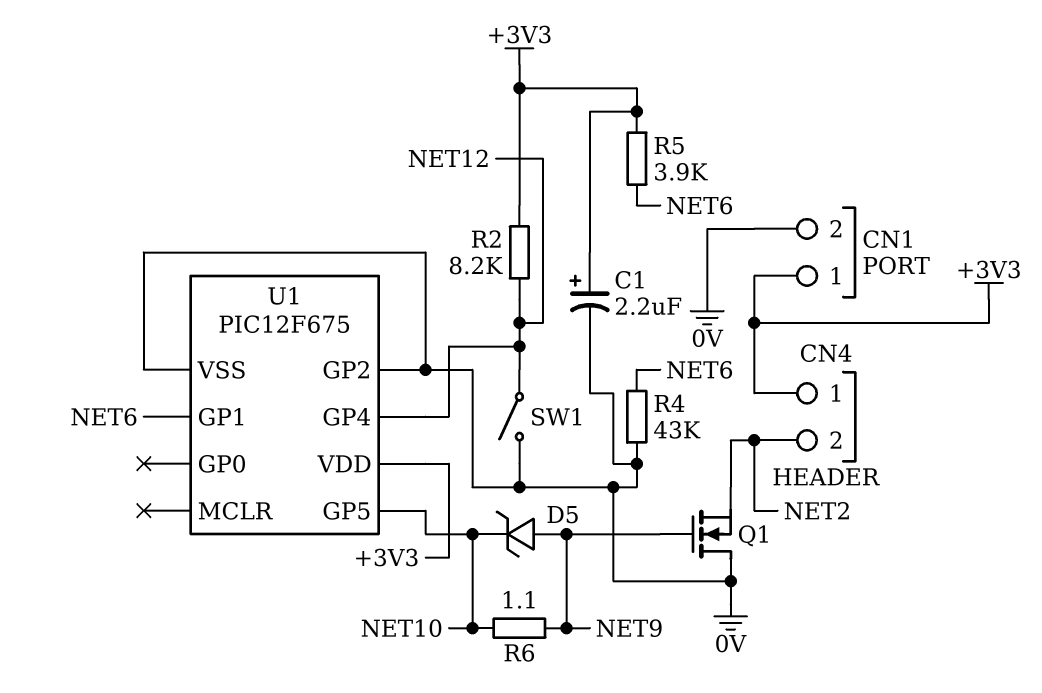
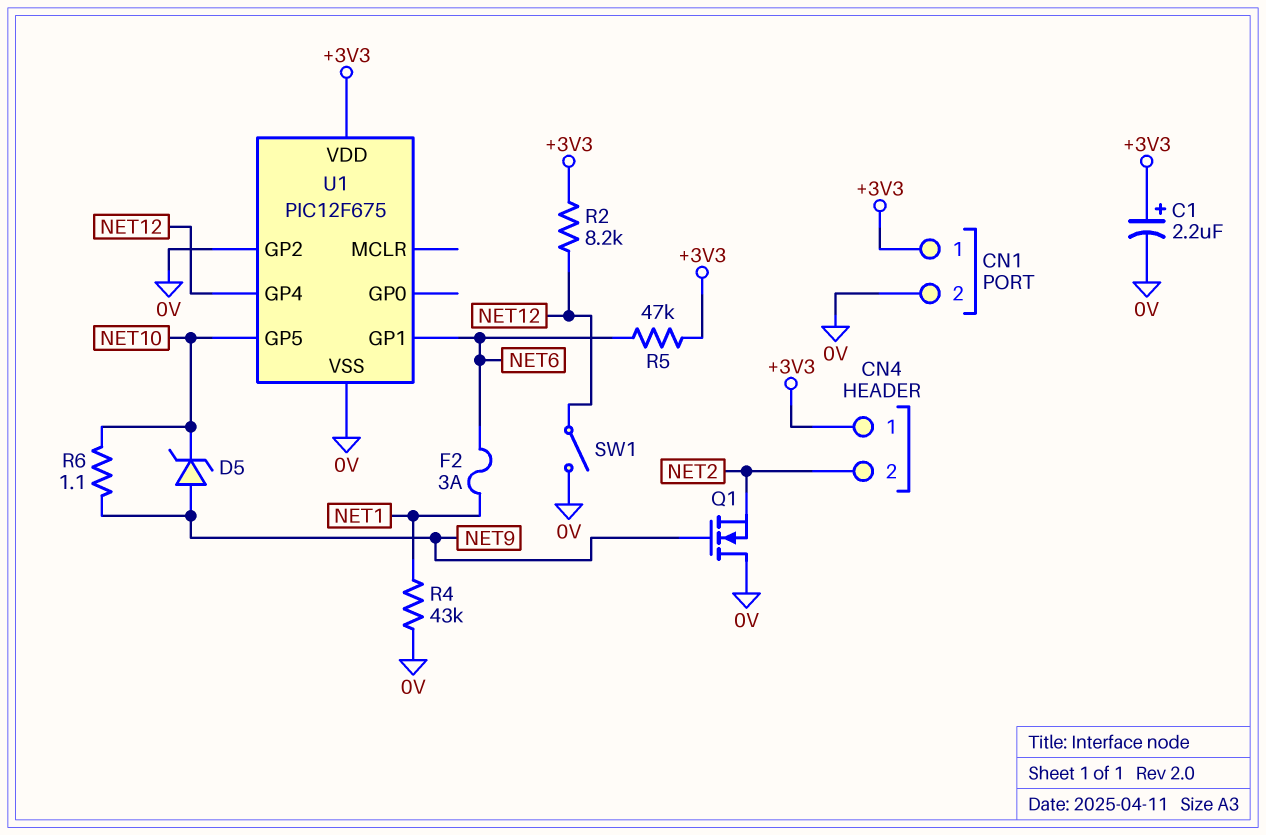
F2: none -> 3A (NET1, NET6)
R4: 43k (0V, NET6) -> 43k (0V, NET1)
R5: 3.9k (+3V3, NET6) -> 47k (+3V3, NET6)

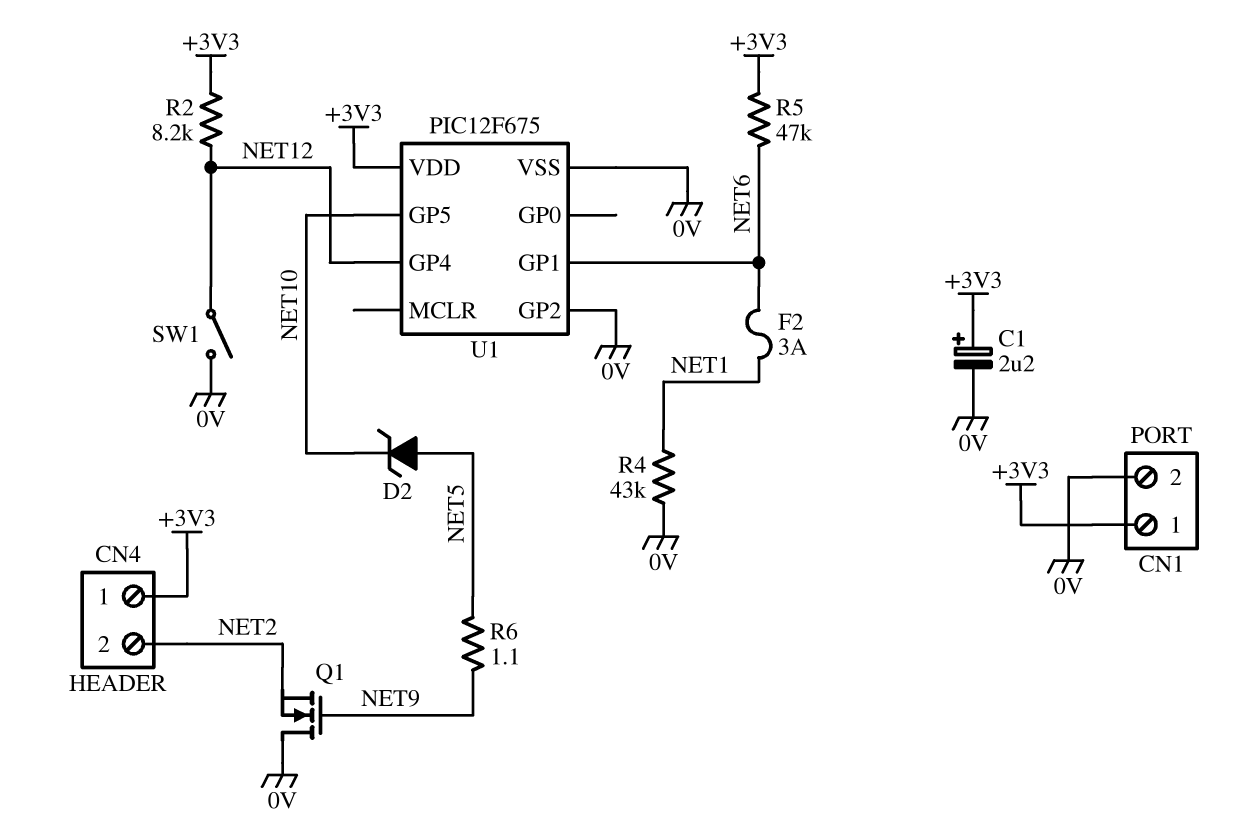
D2: none -> zener (A NET5, K NET10)
D5: zener (A NET9, K NET10) -> none
R6: 1.1 (NET9, NET10) -> 1.1 (NET5, NET9)

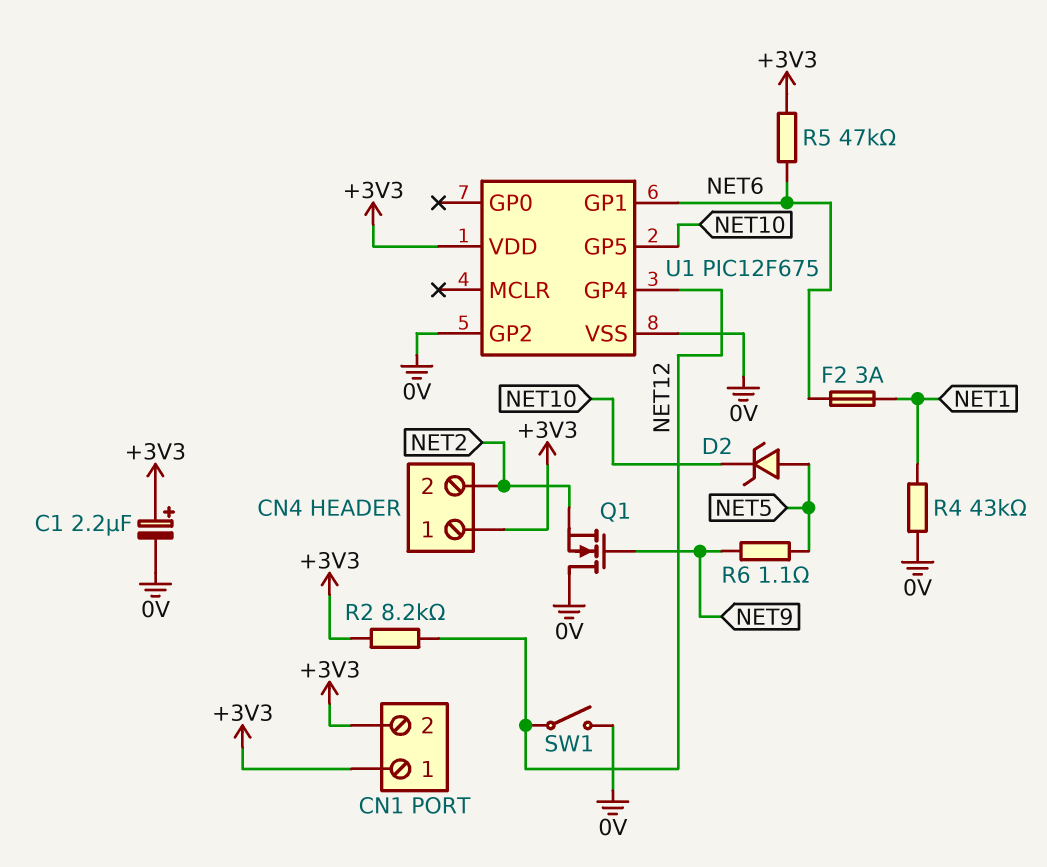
CN1 pin 2: 0V -> +3V3

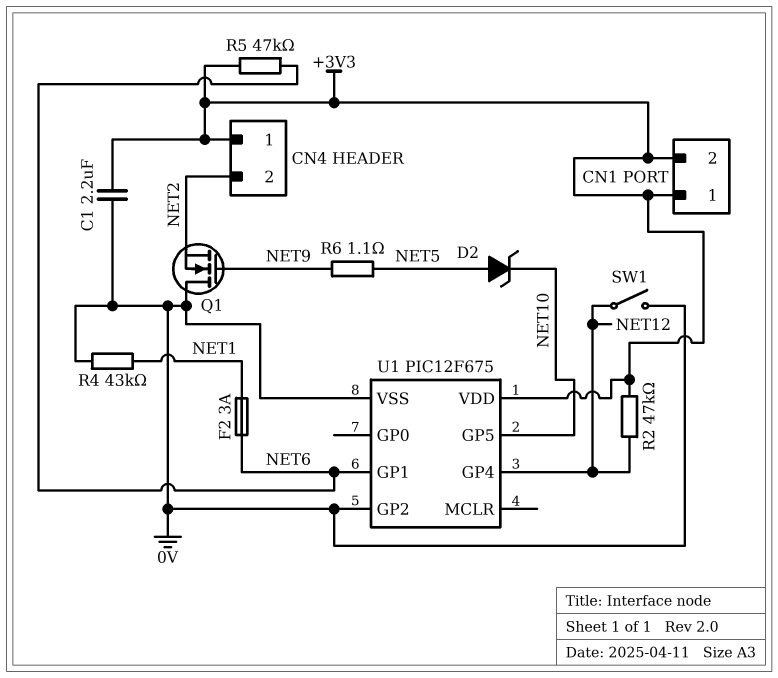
C1: 2.2uF (plus +3V3, minus 0V) -> 2.2uF (+3V3, 0V)
R2: 8.2k (+3V3, NET12) -> 47k (+3V3, NET12)

